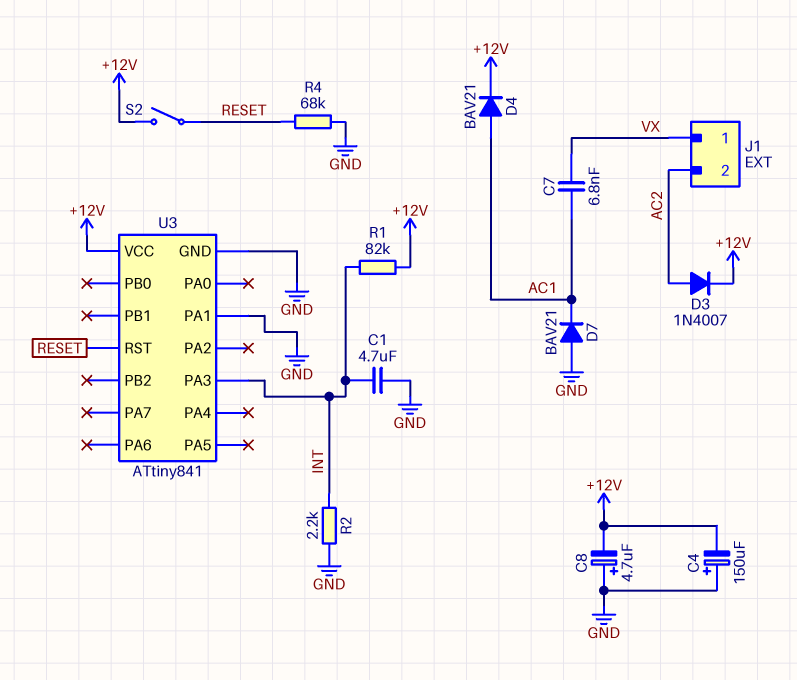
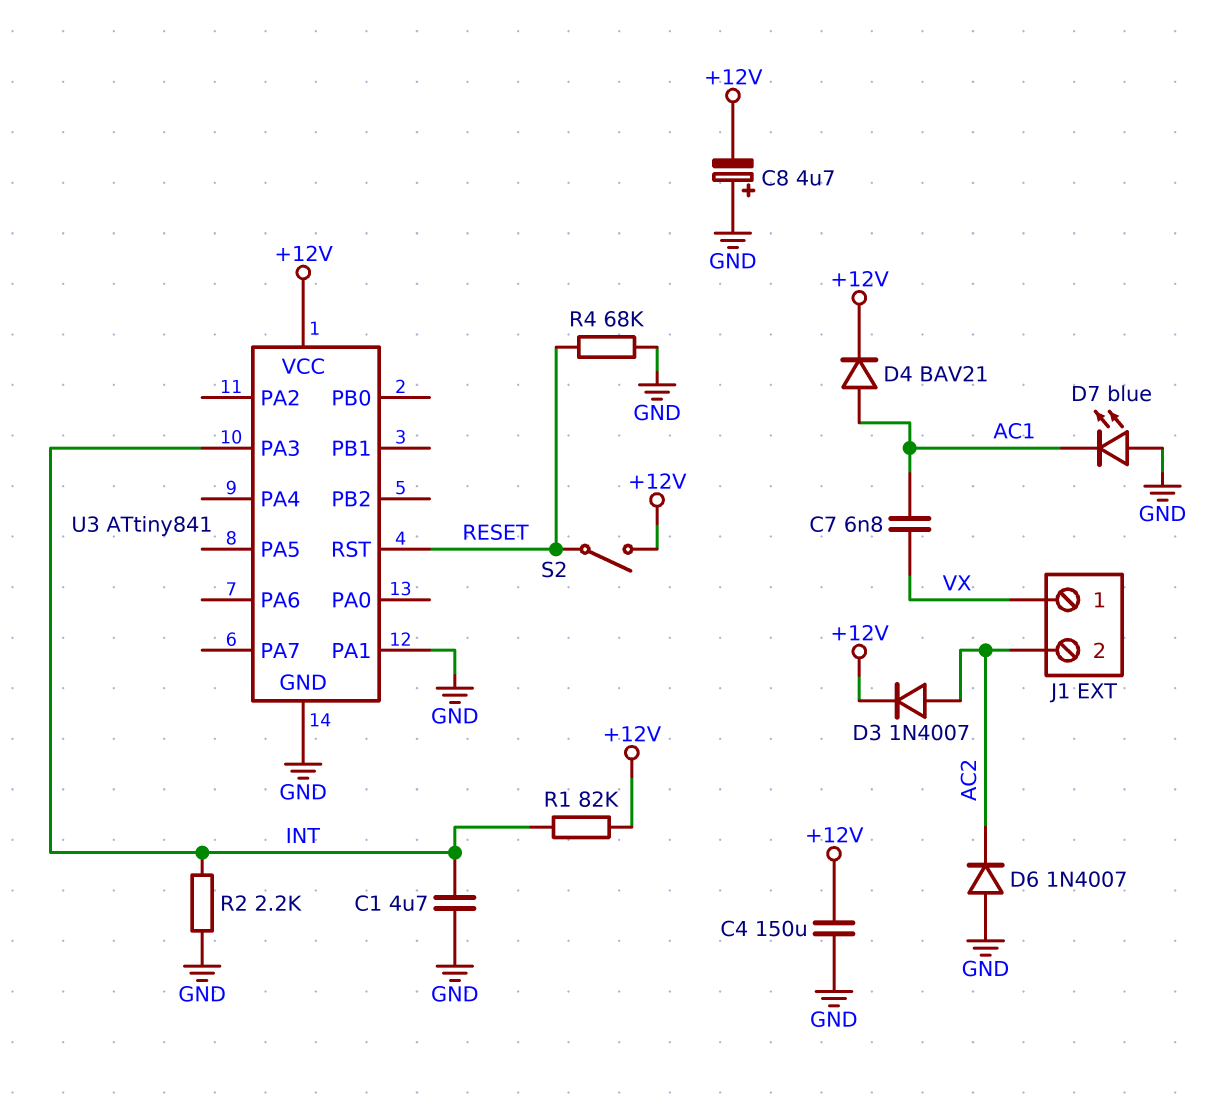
C4: 150uF (plus GND, minus +12V) -> 150uF (+12V, GND)
D6: none -> diode 1N4007 (A GND, K AC2)
D7: diode BAV21 (A GND, K AC1) -> LED blue (A GND, K AC1)

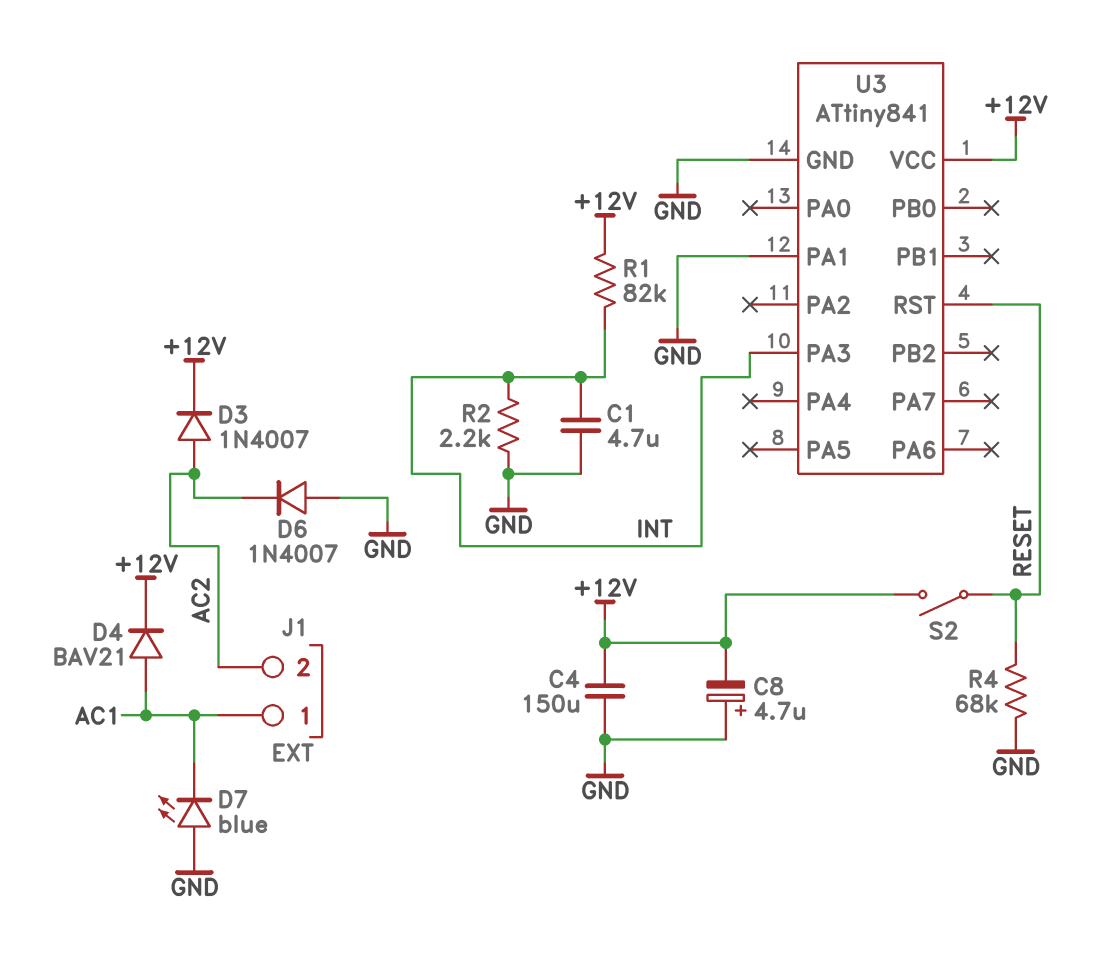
C7: 6.8nF (AC1, VX) -> none
J1 pin 1: VX -> AC1

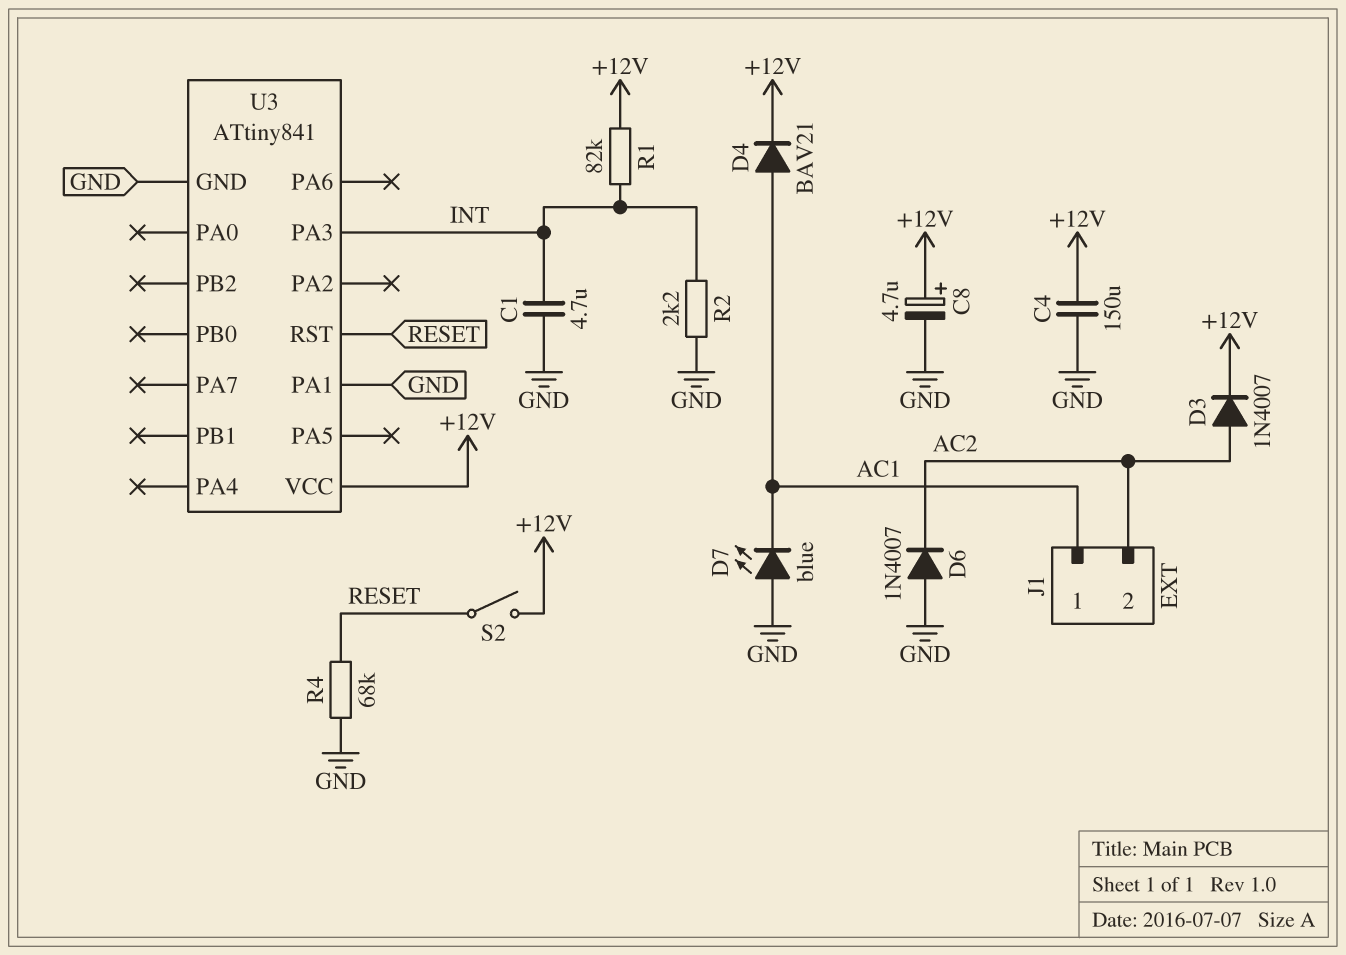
C8: 4.7uF (plus GND, minus +12V) -> 4.7uF (plus +12V, minus GND)

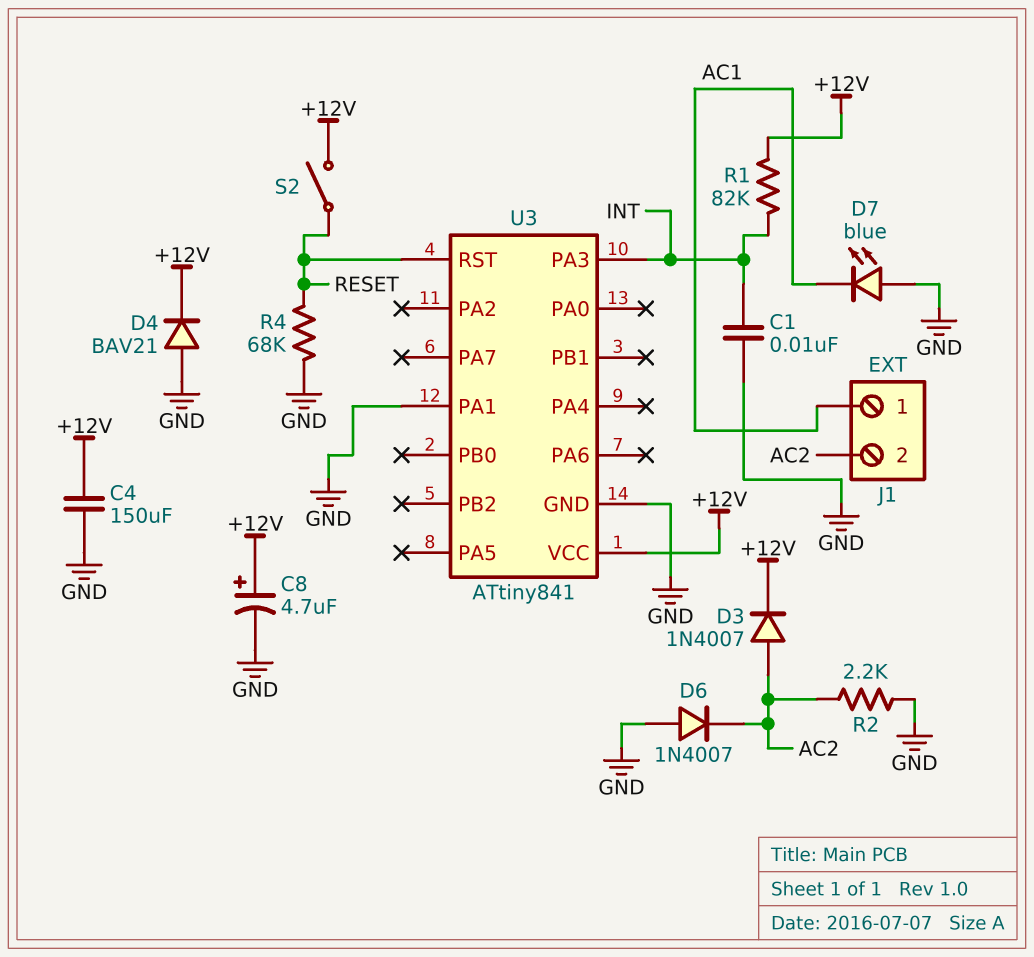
C1: 4.7uF (GND, INT) -> 10nF (GND, INT)
D4: diode BAV21 (A AC1, K +12V) -> diode BAV21 (A GND, K +12V)
R2: 2.2k (GND, INT) -> 2.2k (AC2, GND)

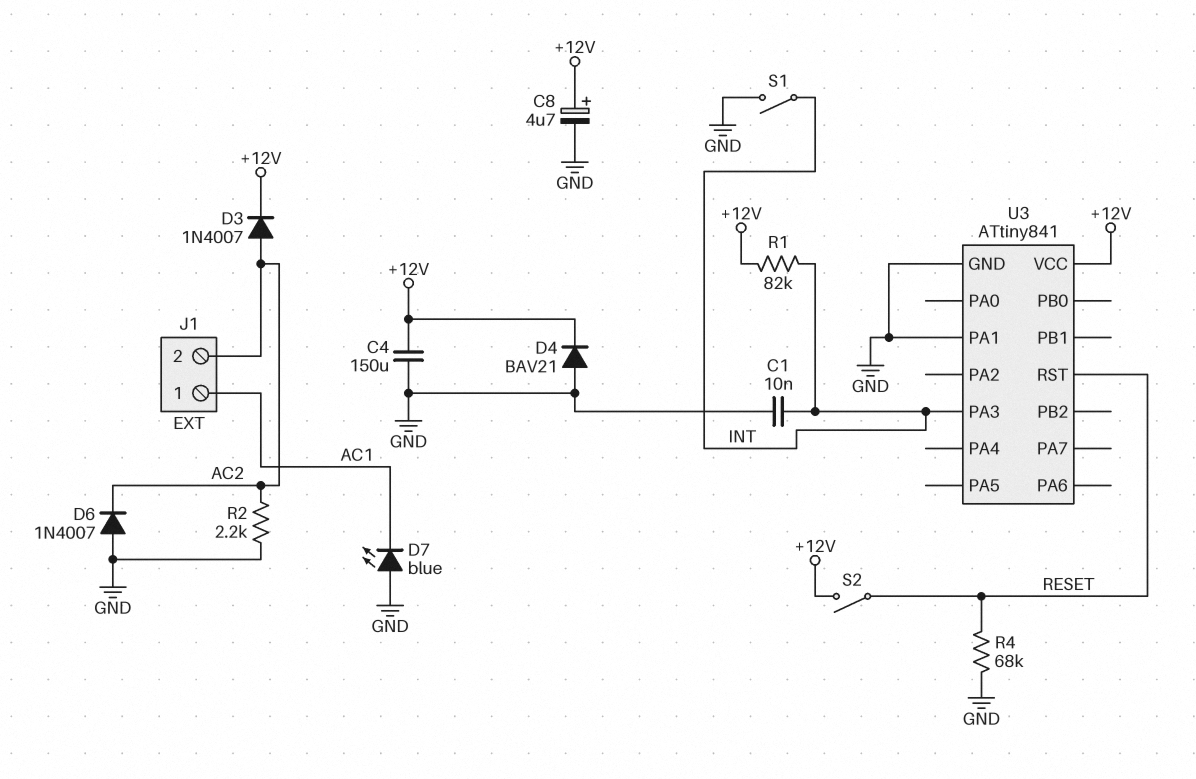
S1: none -> switch (GND, INT)

